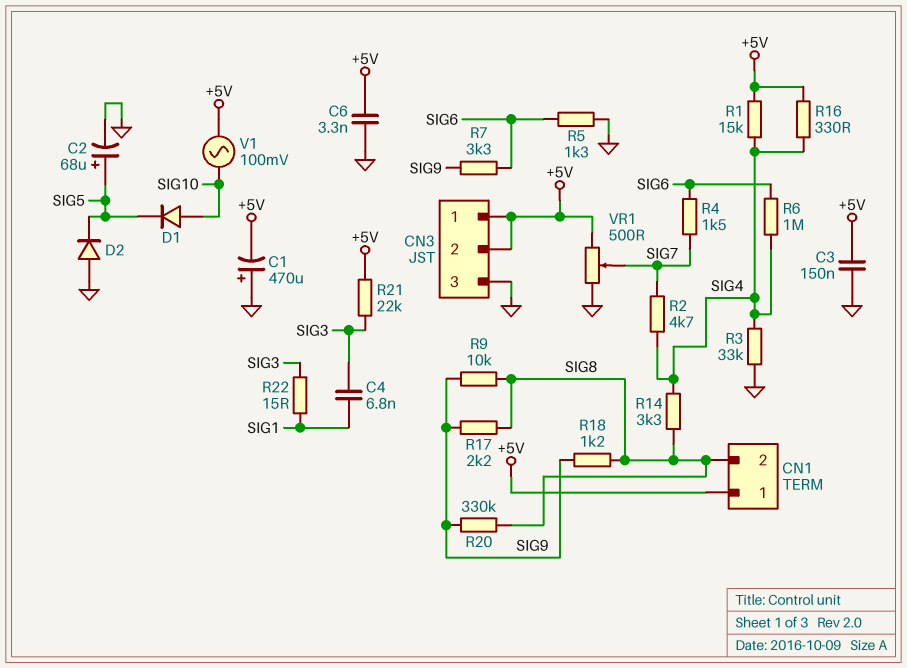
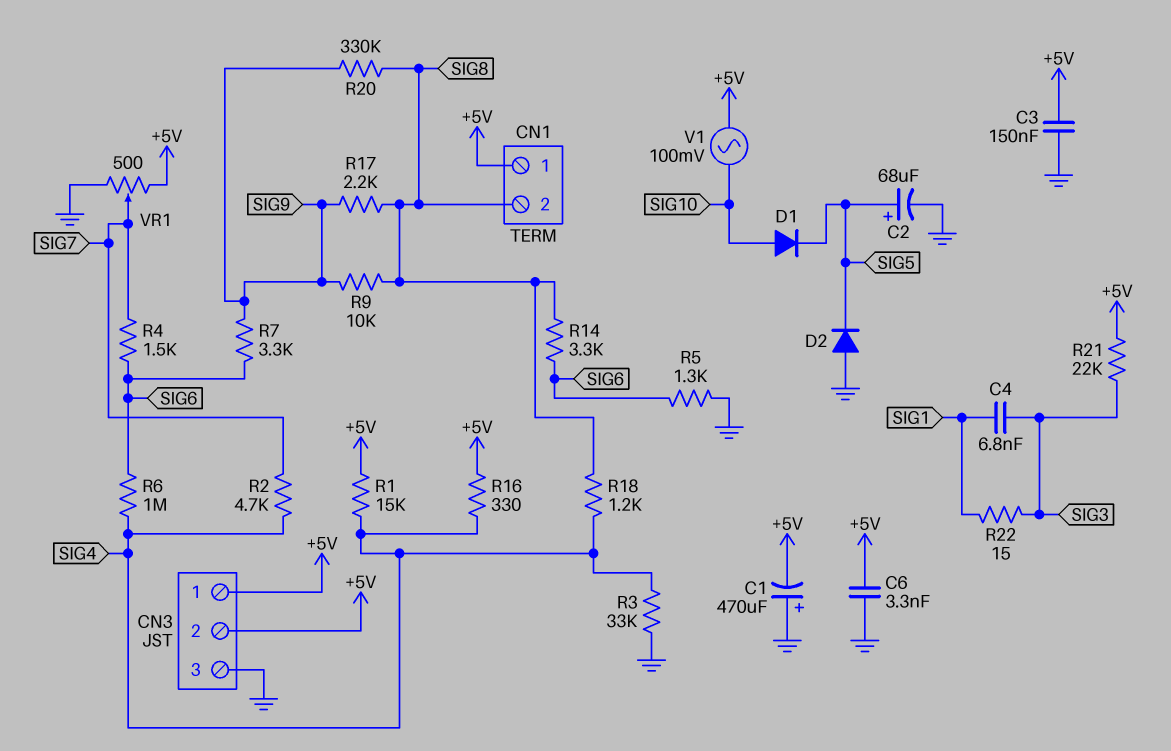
R14: 3.3k (SIG4, SIG8) -> 3.3k (SIG6, SIG8)
R18: 1.2k (SIG8, SIG9) -> 1.2k (SIG4, SIG8)

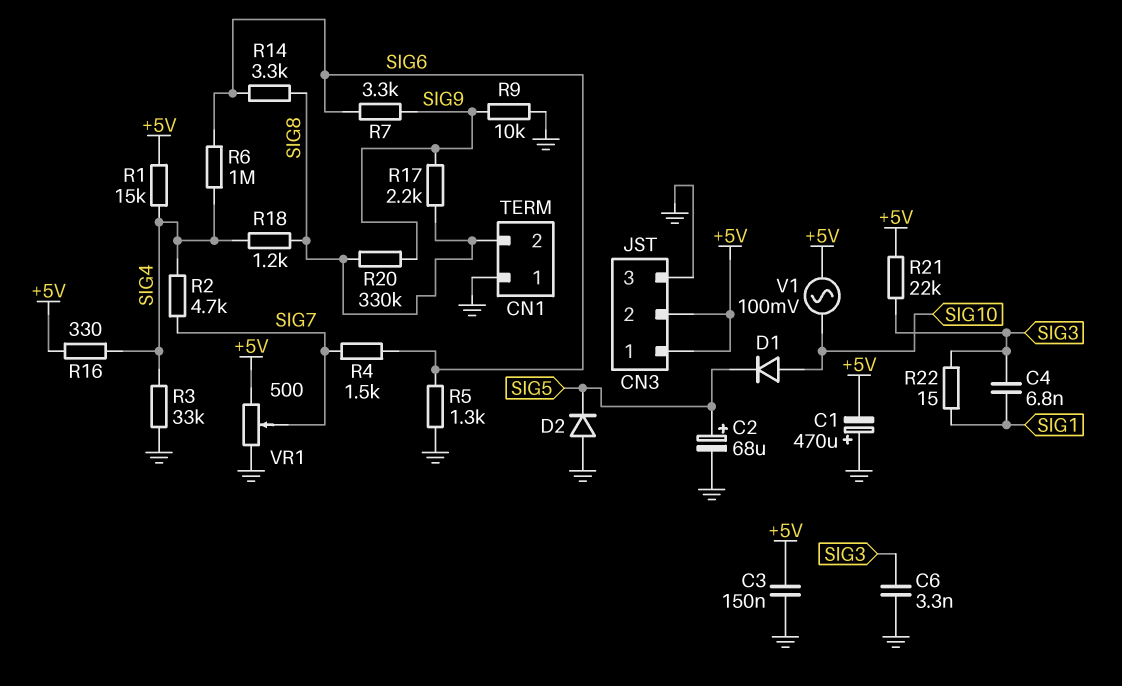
C6: 3.3nF (+5V, GND) -> 3.3nF (GND, SIG3)
CN1 pin 1: +5V -> GND
R9: 10k (SIG8, SIG9) -> 10k (GND, SIG9)

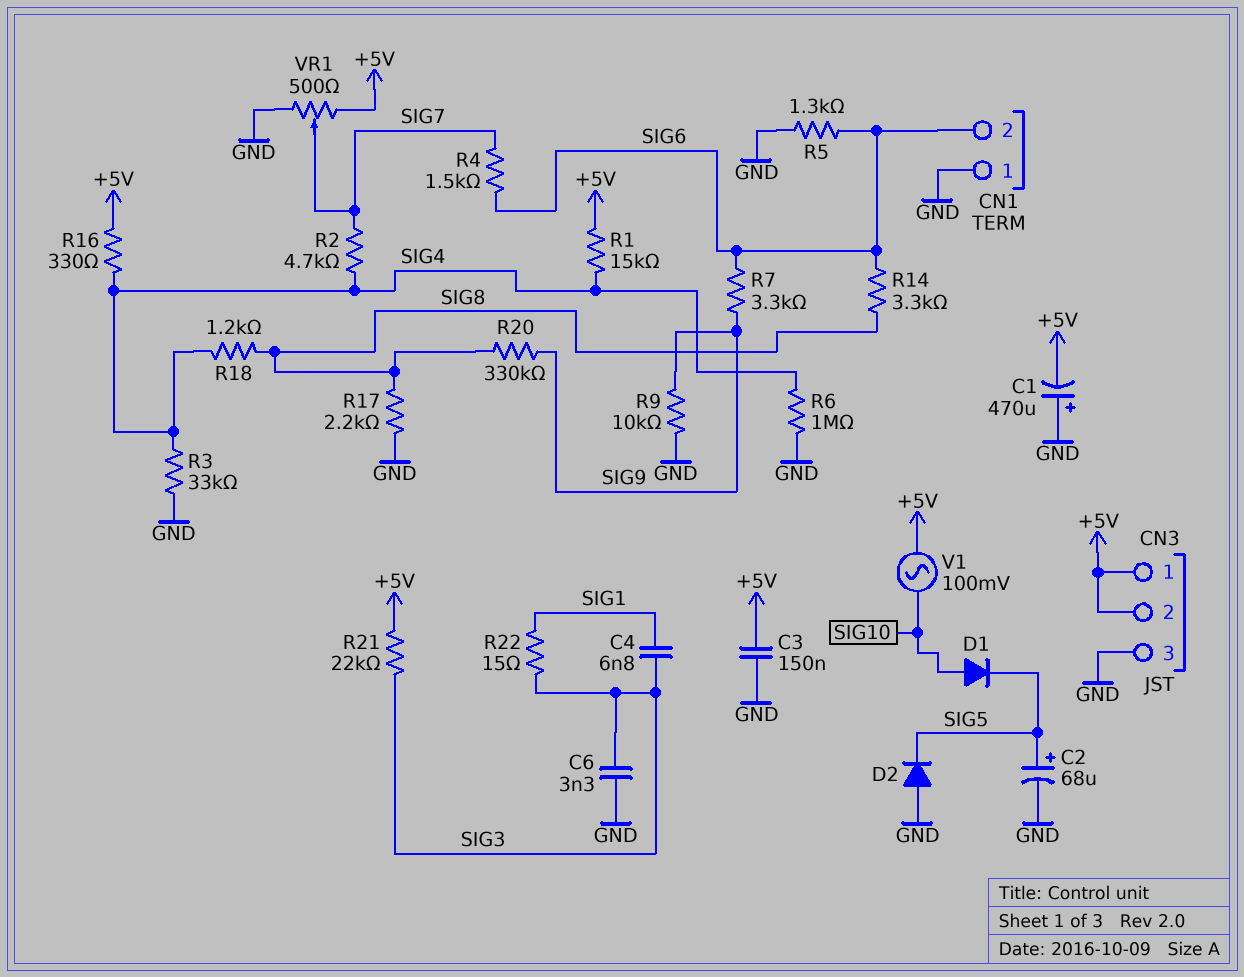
CN1 pin 2: SIG8 -> SIG6
R6: 1M (SIG4, SIG6) -> 1M (GND, SIG4)
R17: 2.2k (SIG8, SIG9) -> 2.2k (GND, SIG8)

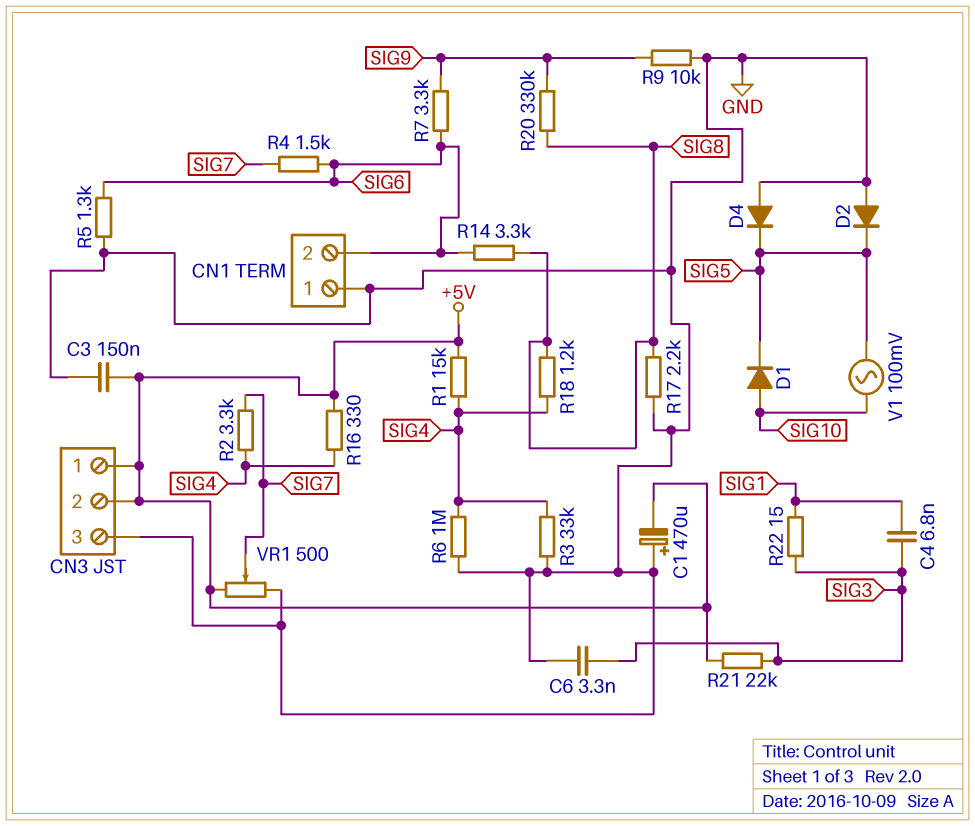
C2: 68uF (plus SIG5, minus GND) -> none
D4: none -> diode (A GND, K SIG5)
R2: 4.7k (SIG4, SIG7) -> 3.3k (SIG4, SIG7)
V1: AC 100mV (+5V, SIG10) -> AC 100mV (SIG5, SIG10)

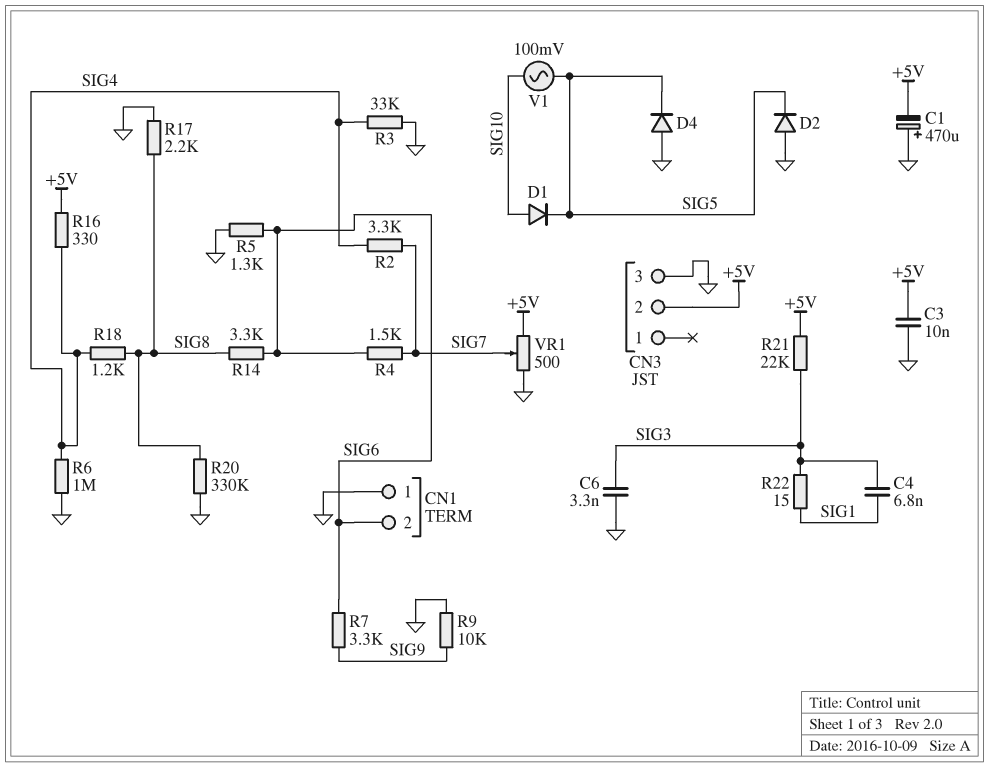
C3: 150nF (+5V, GND) -> 10nF (+5V, GND)
CN3 pin 1: +5V -> none
R1: 15k (+5V, SIG4) -> none
R20: 330k (SIG8, SIG9) -> 330k (GND, SIG8)

